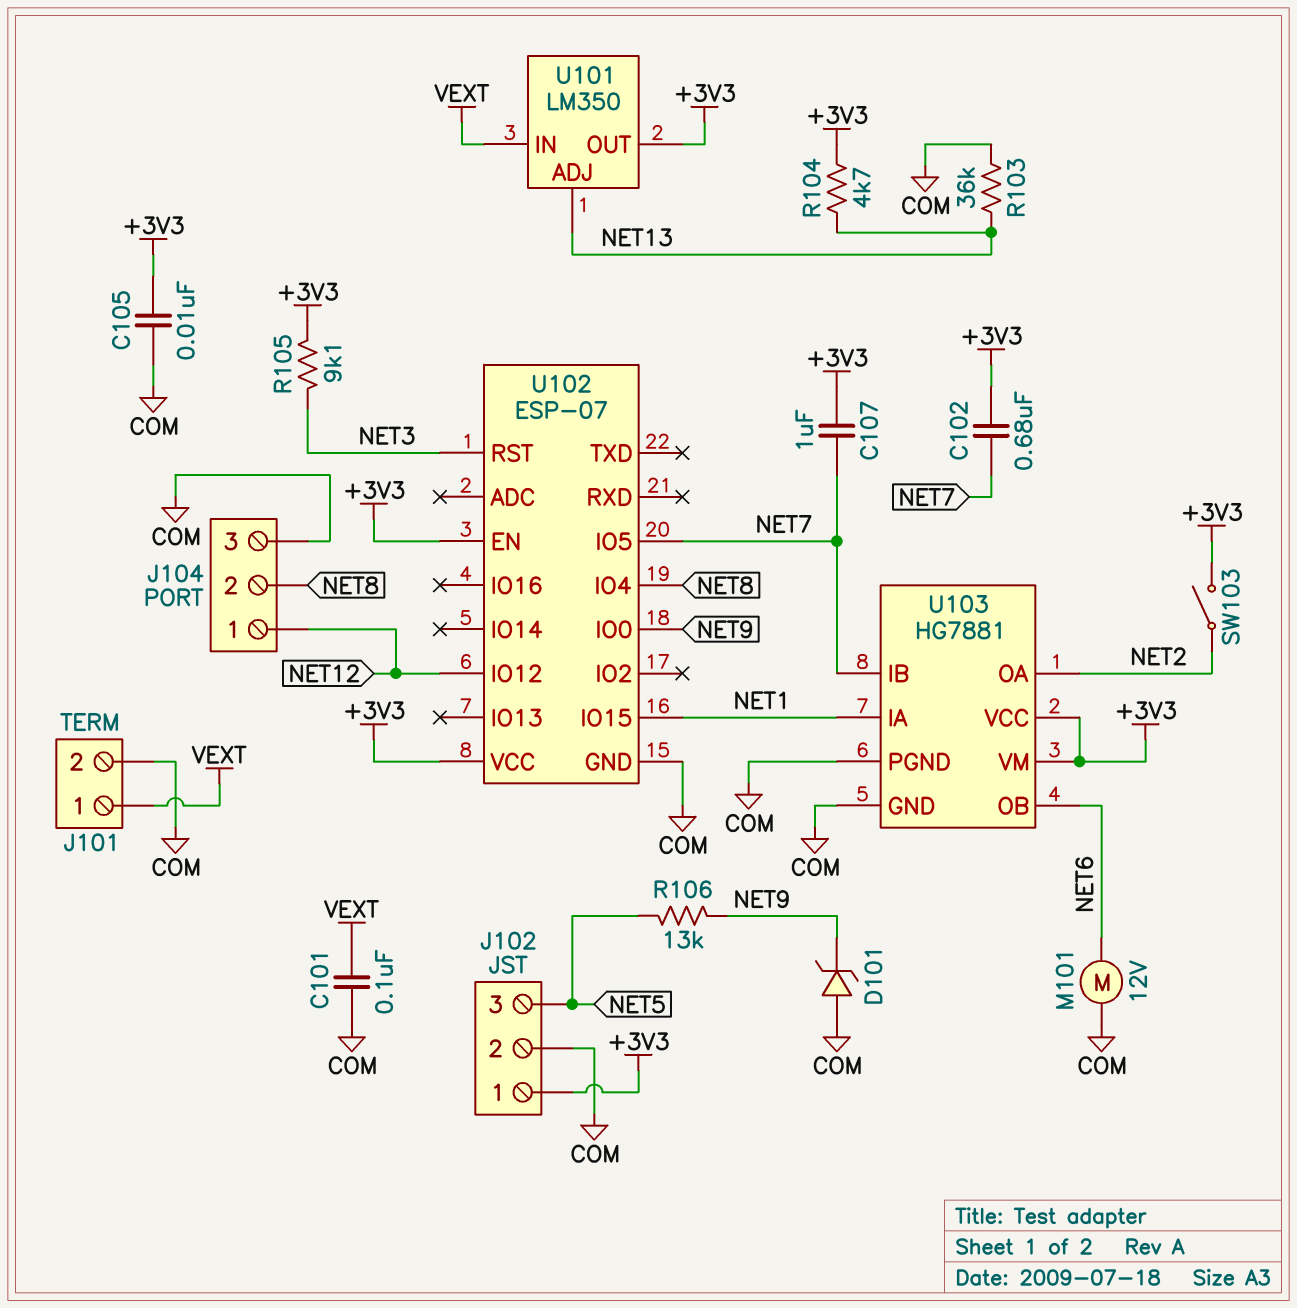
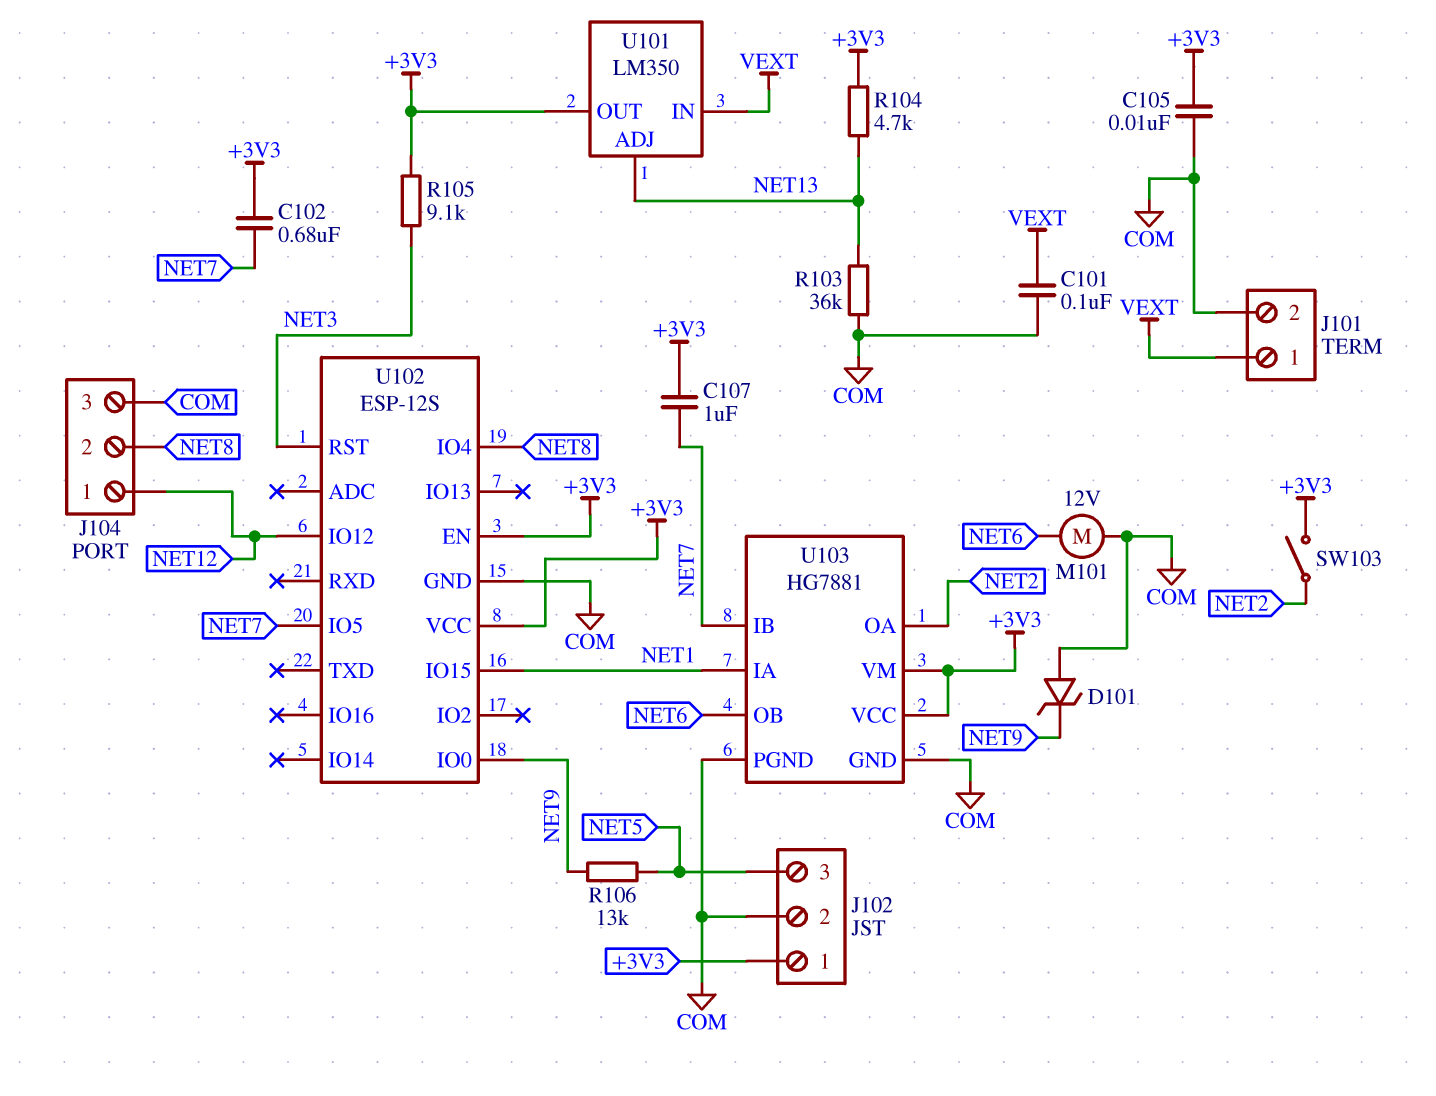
U102: ESP-07 -> ESP-12S

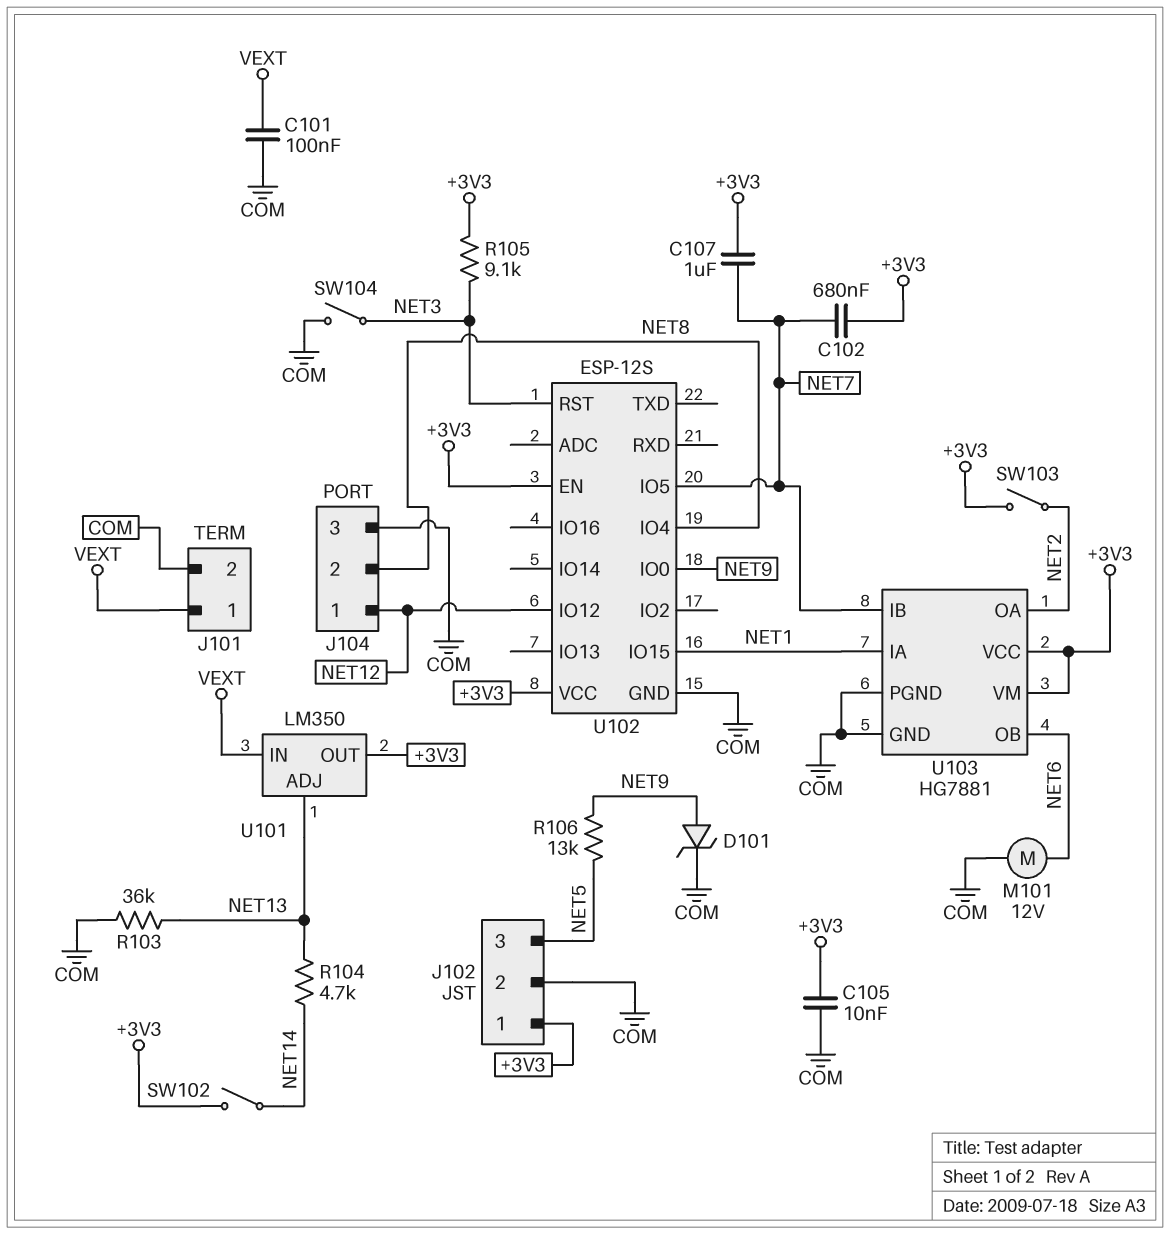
D101: zener (A COM, K NET9) -> zener (A NET9, K COM)
R104: 4.7k (+3V3, NET13) -> 4.7k (NET13, NET14)
SW102: none -> switch (+3V3, NET14)
SW104: none -> switch (COM, NET3)

